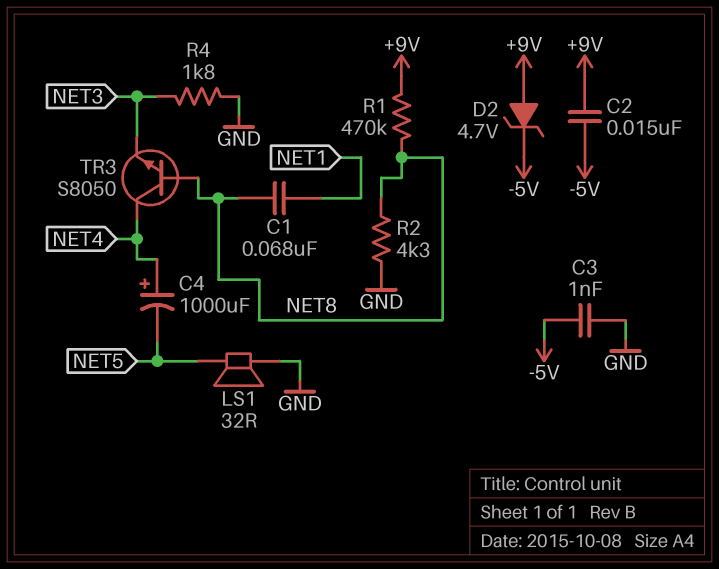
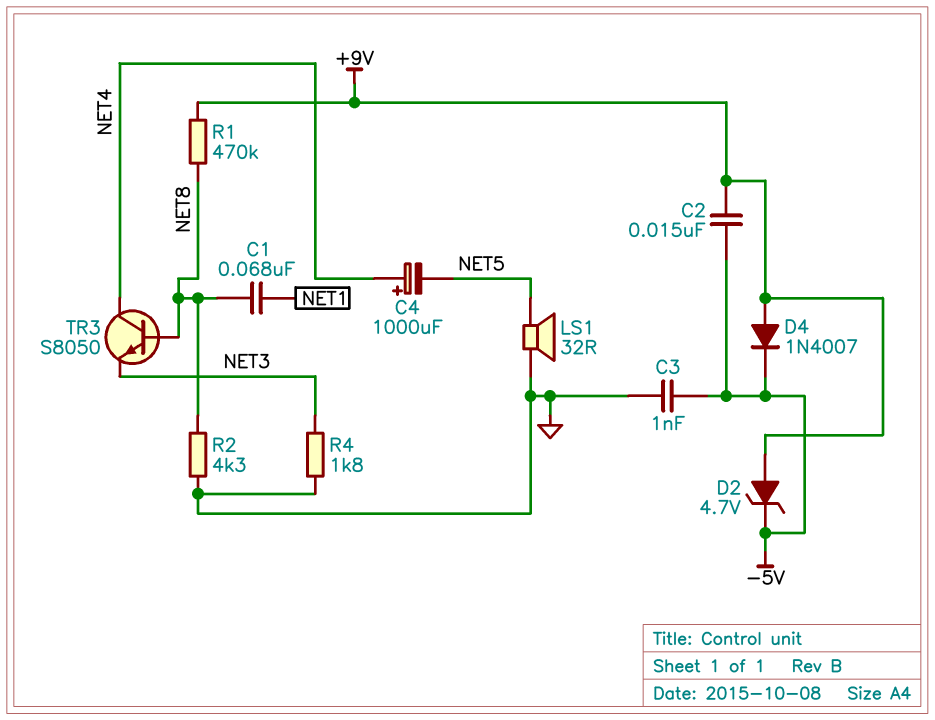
D4: none -> diode 1N4007 (A +9V, K -5V)

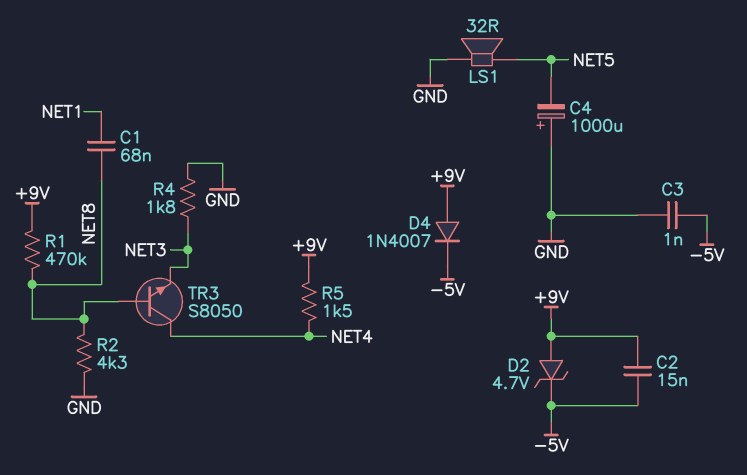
C4: 1000uF (plus NET4, minus NET5) -> 1000uF (plus GND, minus NET5)
R5: none -> 1.5k (+9V, NET4)

